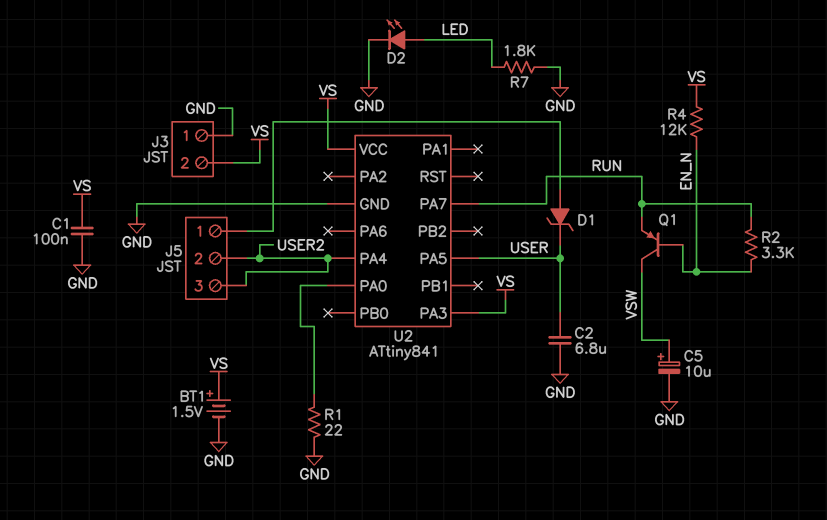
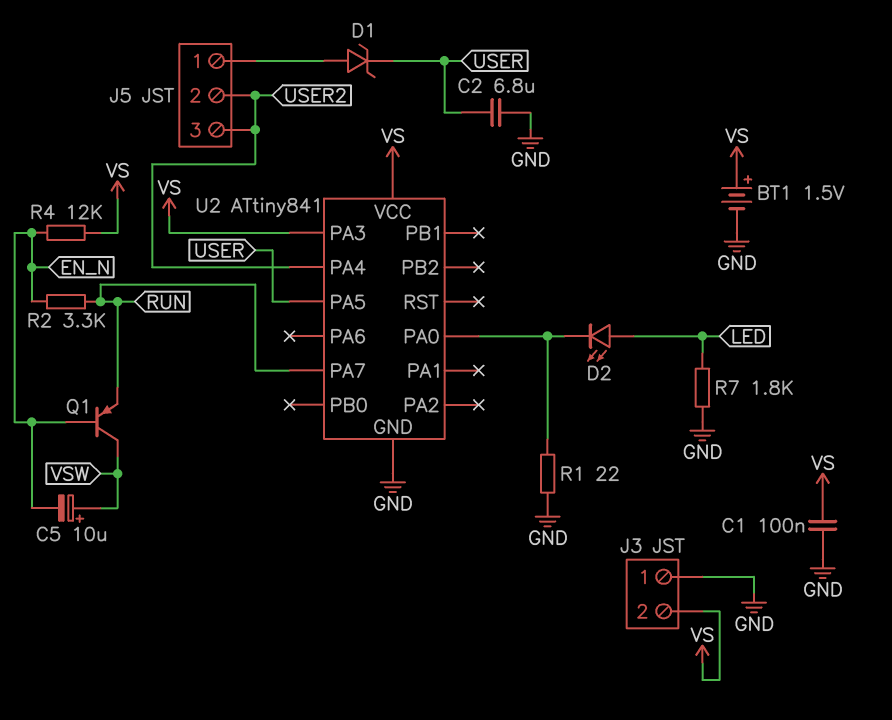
C5: 10uF (plus VSW, minus GND) -> 10uF (plus VSW, minus EN_N)
D2: LED (A LED, K GND) -> LED (A LED, K U2/PA0)

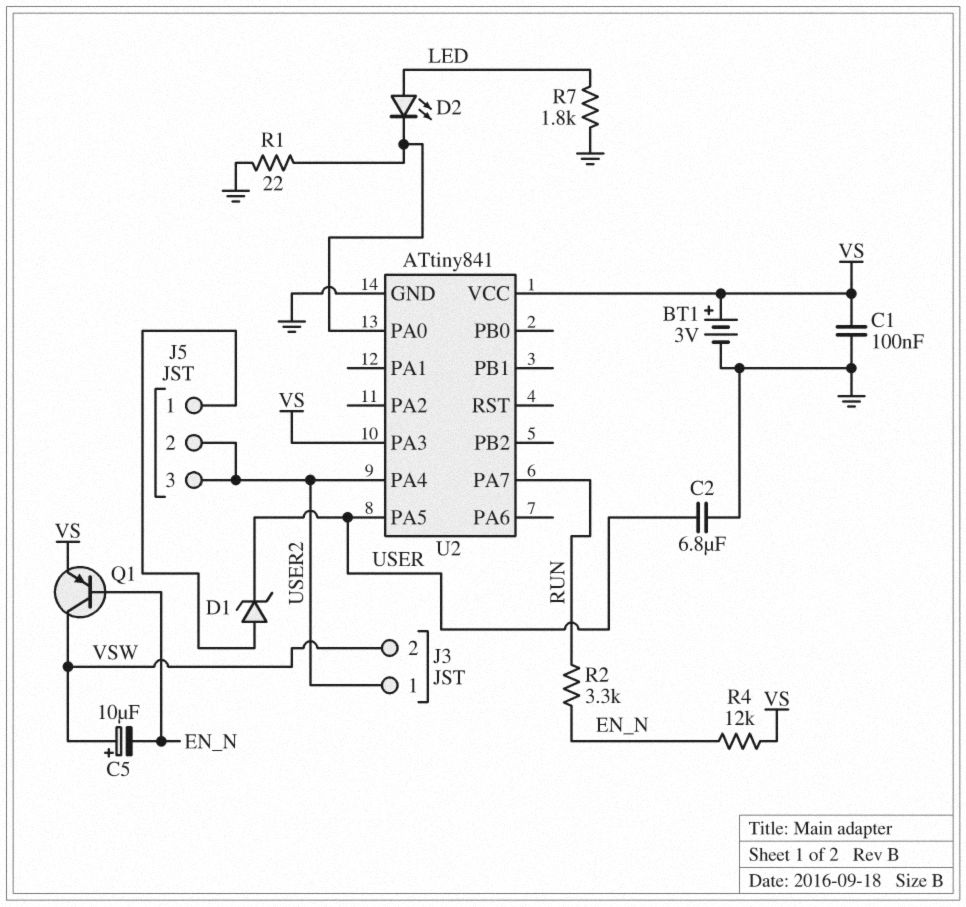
BT1: 1.5V (plus VS, minus GND) -> 3V (plus VS, minus GND)
J3 pin 1: GND -> USER2
J3 pin 2: VS -> VSW
Q1: PNP (B EN_N, C VSW, E RUN) -> PNP (B EN_N, C VSW, E VS)

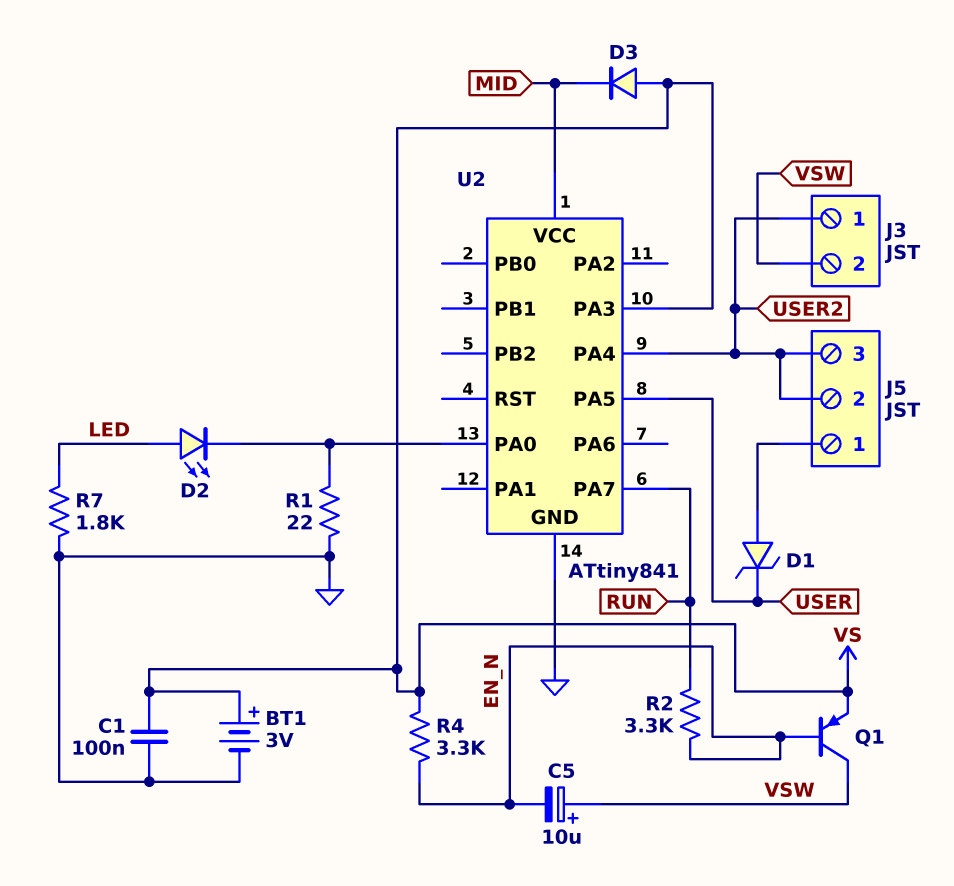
C2: 6.8uF (GND, USER) -> none
D3: none -> diode (A VS, K MID)
R4: 12k (EN_N, VS) -> 3.3k (EN_N, VS)
U2 pin VCC: VS -> MID

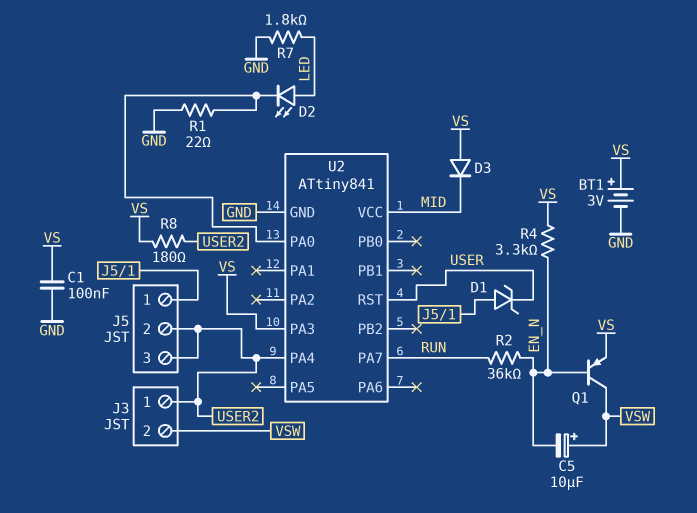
R2: 3.3k (EN_N, RUN) -> 36k (EN_N, RUN)
R8: none -> 180 (USER2, VS)
U2 pin PA5: USER -> none
U2 pin RST: none -> USER

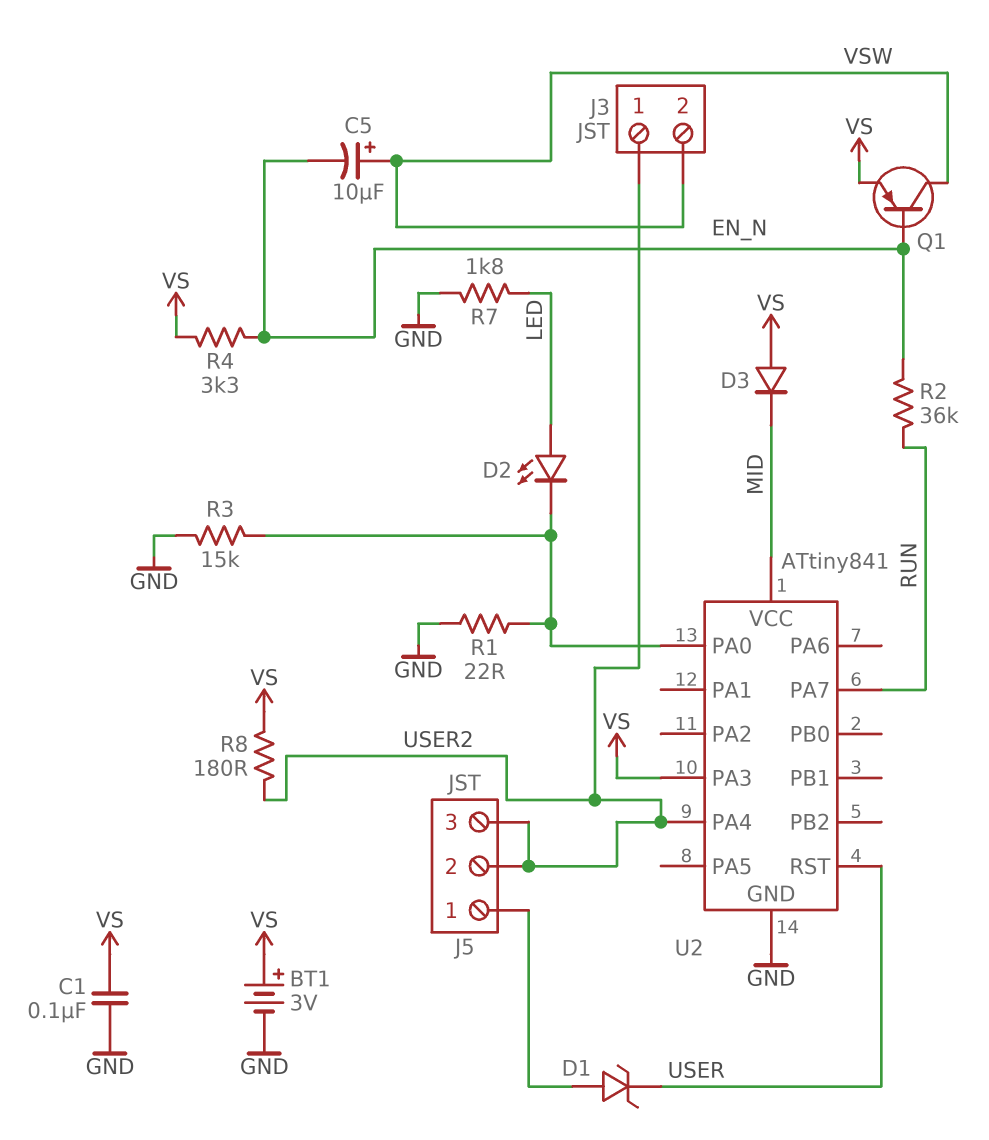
R3: none -> 15k (GND, U2/PA0)

